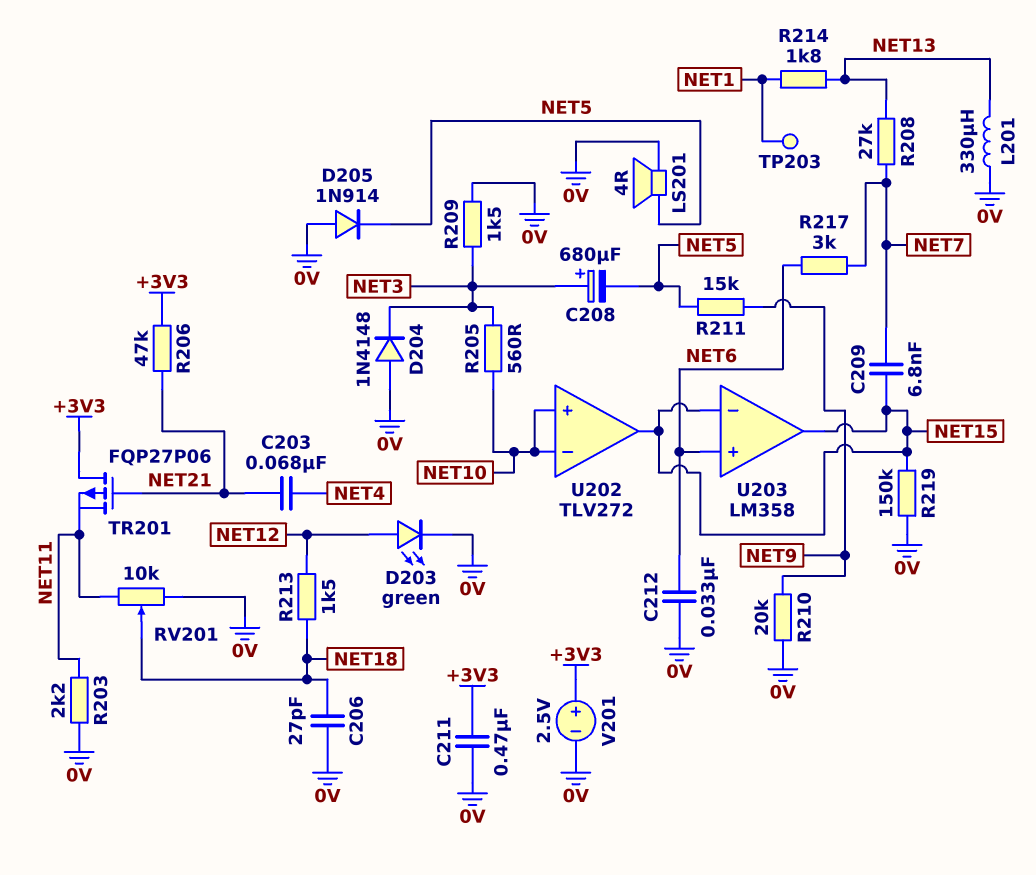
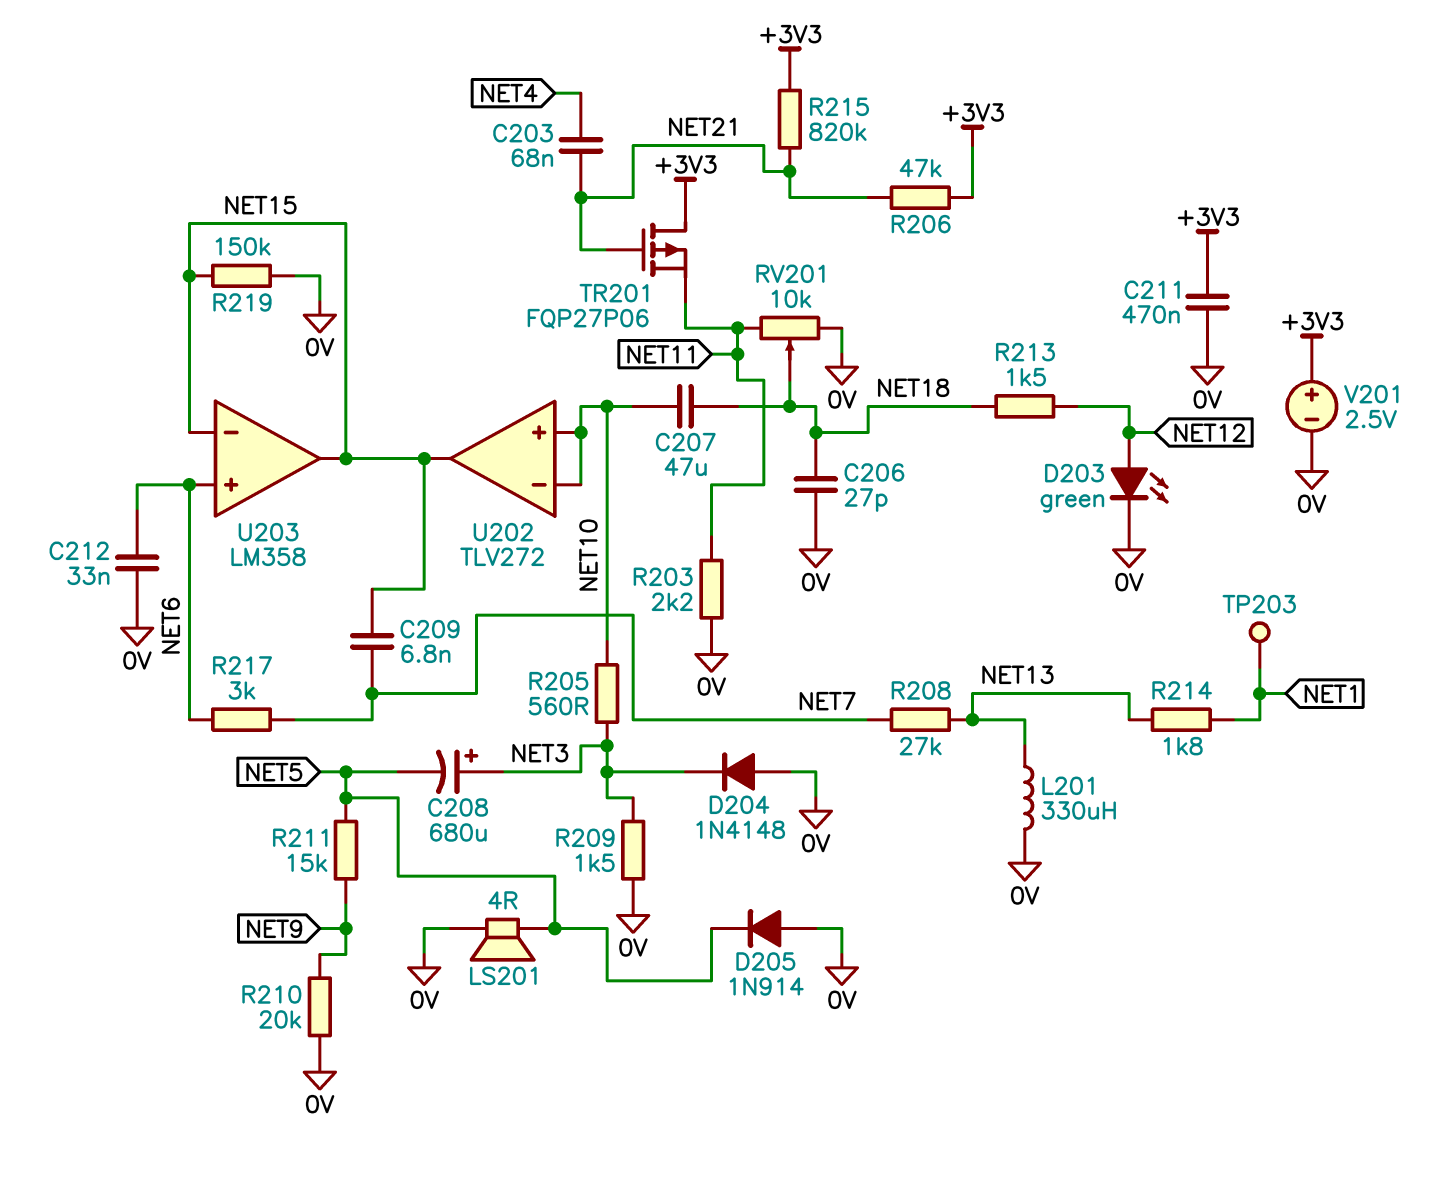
C207: none -> 47uF (NET10, NET18)
R215: none -> 820k (+3V3, NET21)

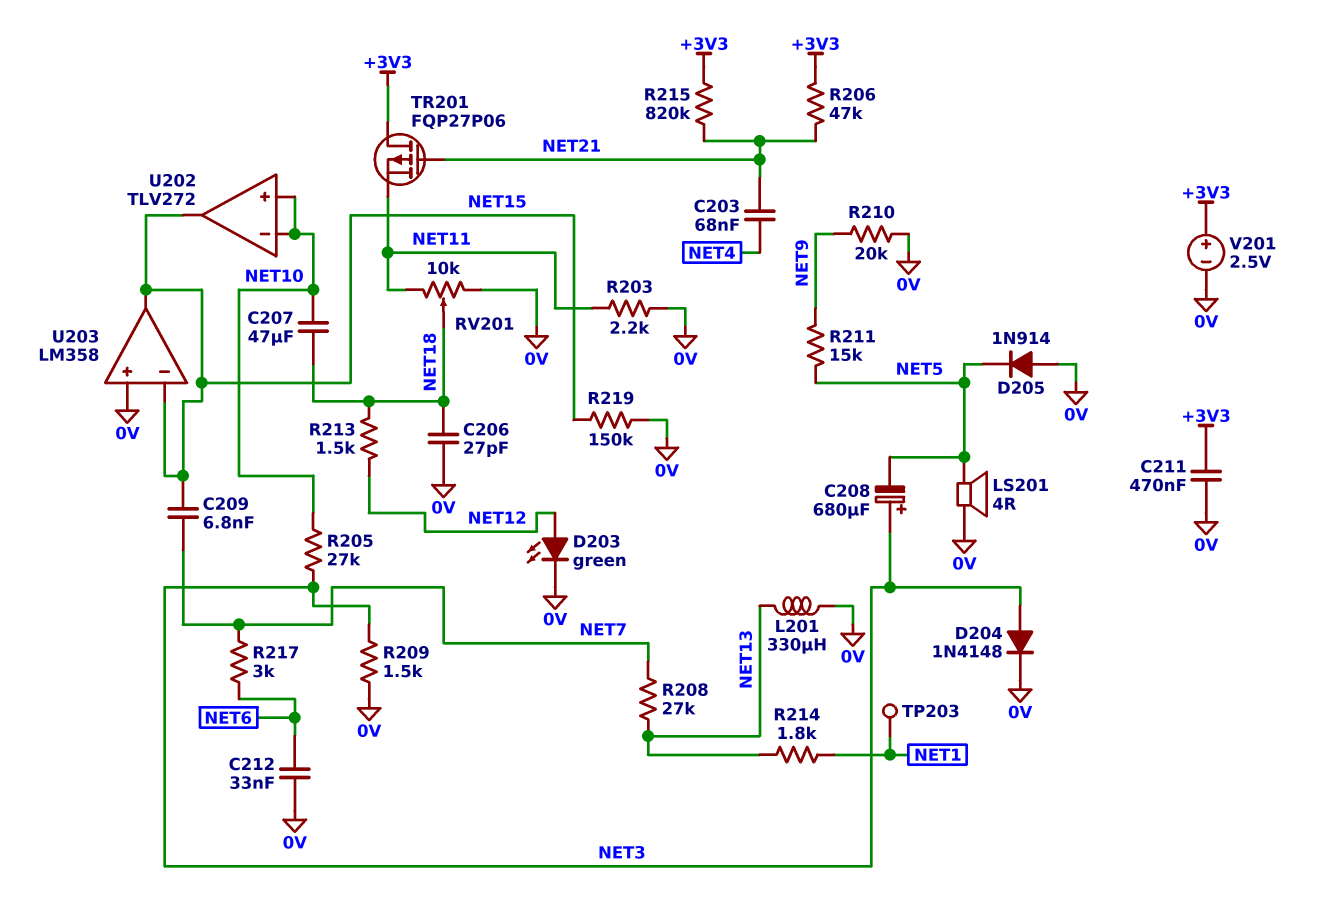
D204: diode 1N4148 (A 0V, K NET3) -> diode 1N4148 (A NET3, K 0V)
R205: 560 (NET3, NET10) -> 27k (NET3, NET10)
U203 pin in+: NET6 -> 0V

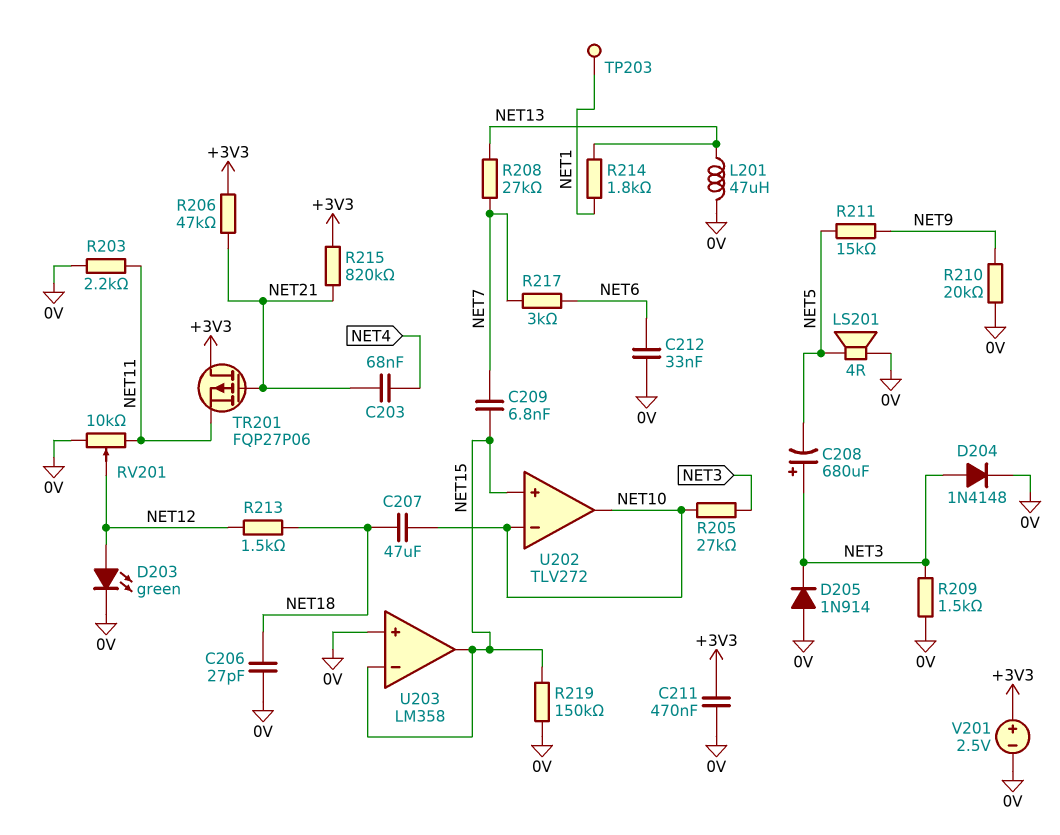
D205: diode 1N914 (A 0V, K NET5) -> diode 1N914 (A 0V, K NET3)
L201: 330uH (0V, NET13) -> 47uH (0V, NET13)
RV201: 10k (0V, NET11, wiper NET18) -> 10k (0V, NET11, wiper NET12)
U202 pin in+: NET10 -> NET15
U202 pin out: NET15 -> NET10

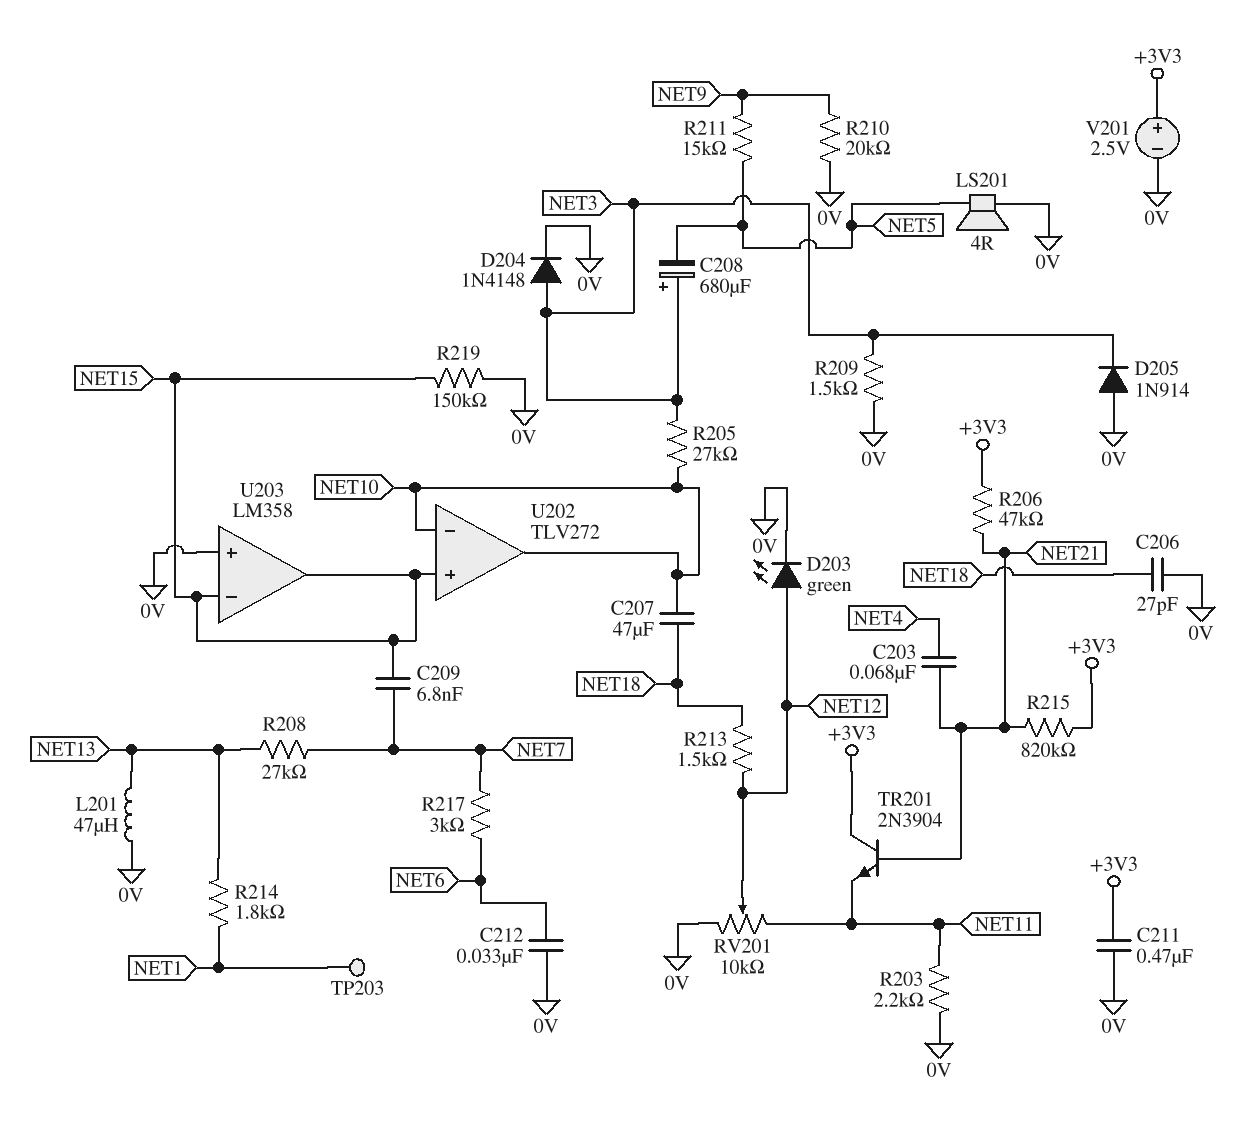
TR201: PMOS FQP27P06 (G NET21, D +3V3, S NET11) -> NPN 2N3904 (B NET21, C +3V3, E NET11)

